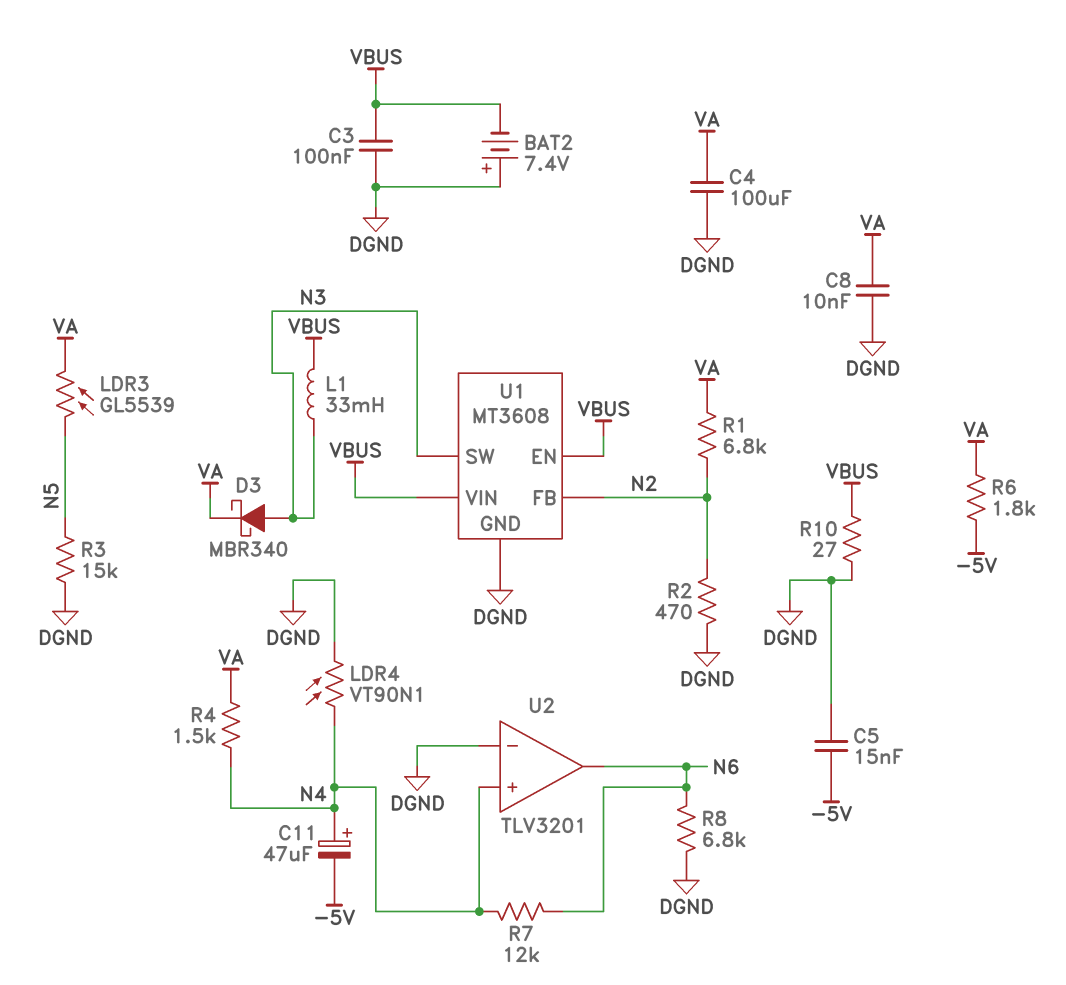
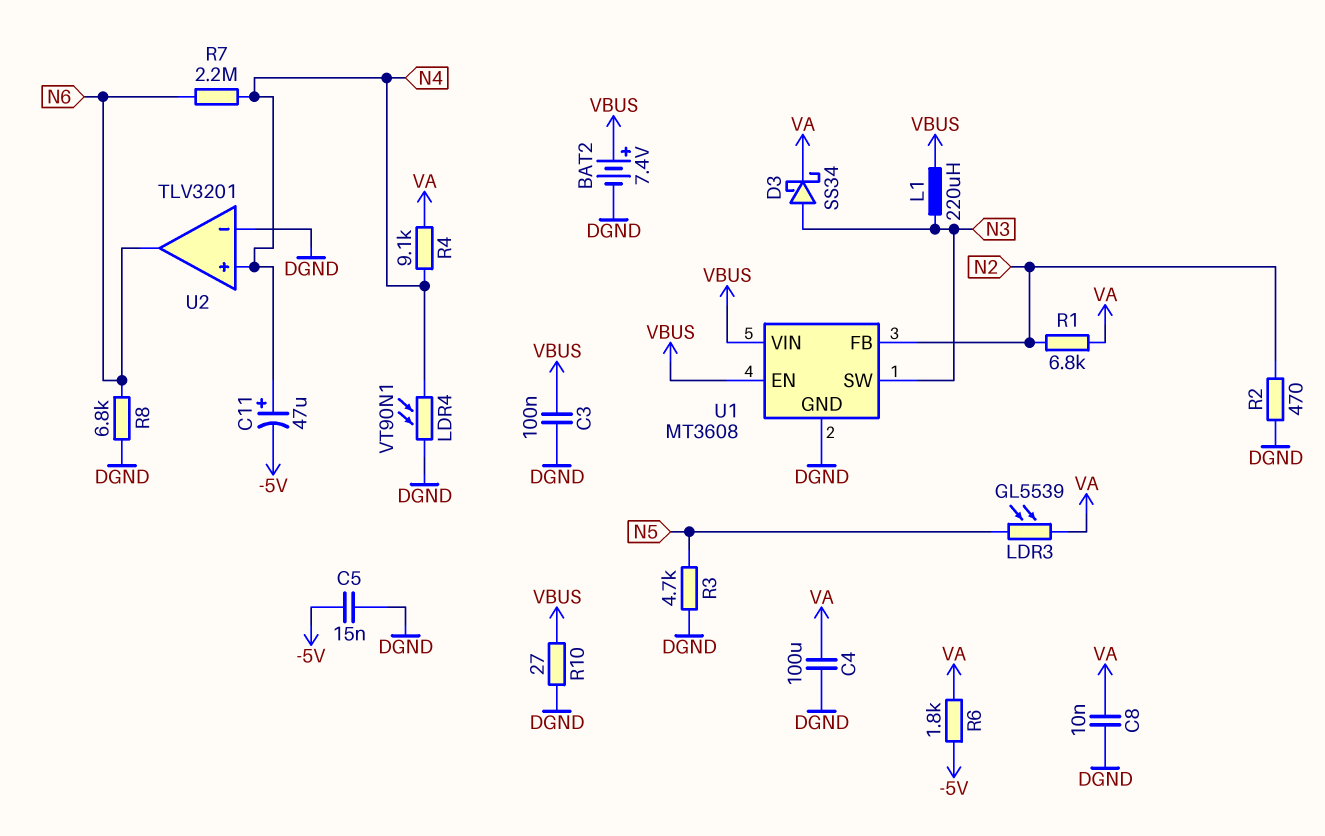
BAT2: 7.4V (plus DGND, minus VBUS) -> 7.4V (plus VBUS, minus DGND)
D3: schottky MBR340 (A N3, K VA) -> schottky SS34 (A N3, K VA)
L1: 33mH (N3, VBUS) -> 220uH (N3, VBUS)
R3: 15k (DGND, N5) -> 4.7k (DGND, N5)
R4: 1.5k (N4, VA) -> 9.1k (N4, VA)
R7: 12k (N4, N6) -> 2.2M (N4, N6)

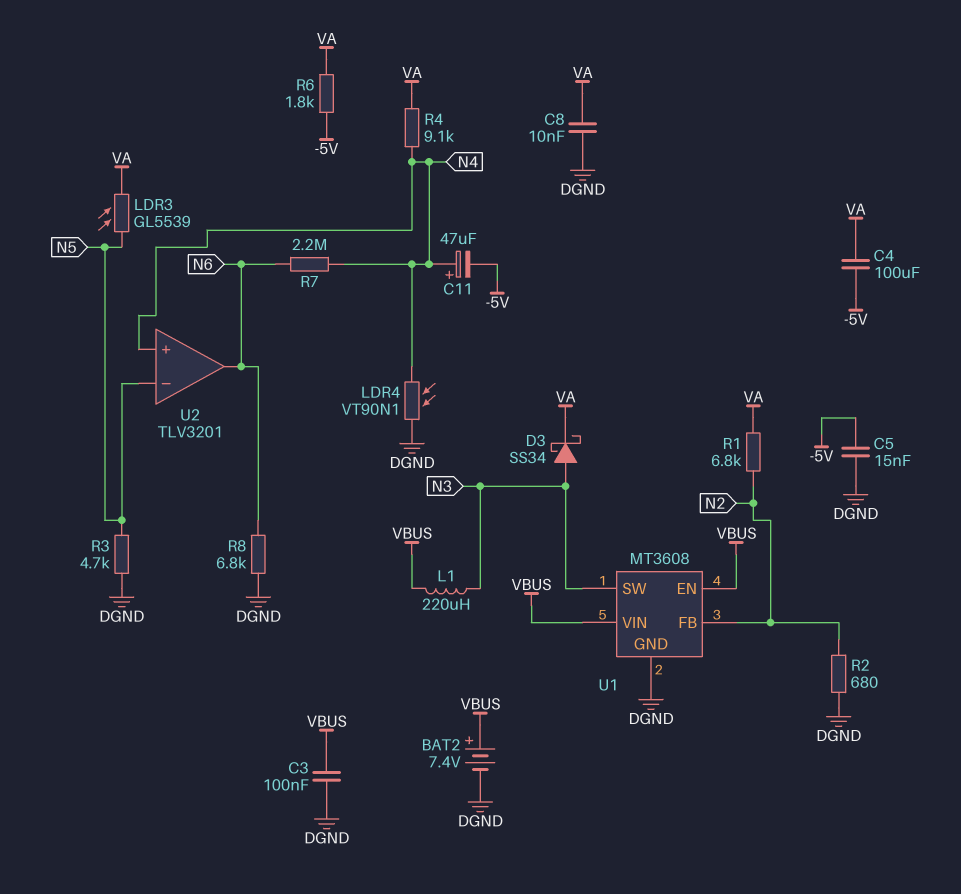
C4: 100uF (DGND, VA) -> 100uF (-5V, VA)
R2: 470 (DGND, N2) -> 680 (DGND, N2)
R10: 27 (DGND, VBUS) -> none
U2 pin in-: DGND -> N5

